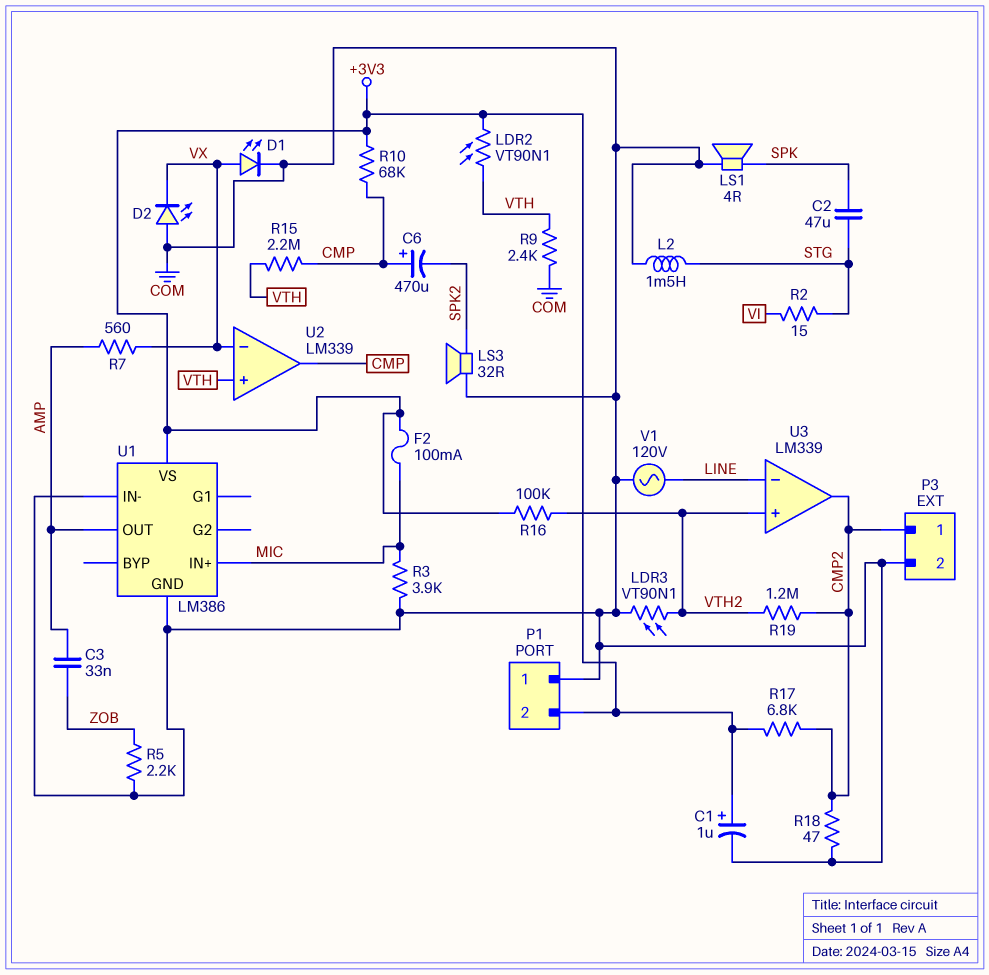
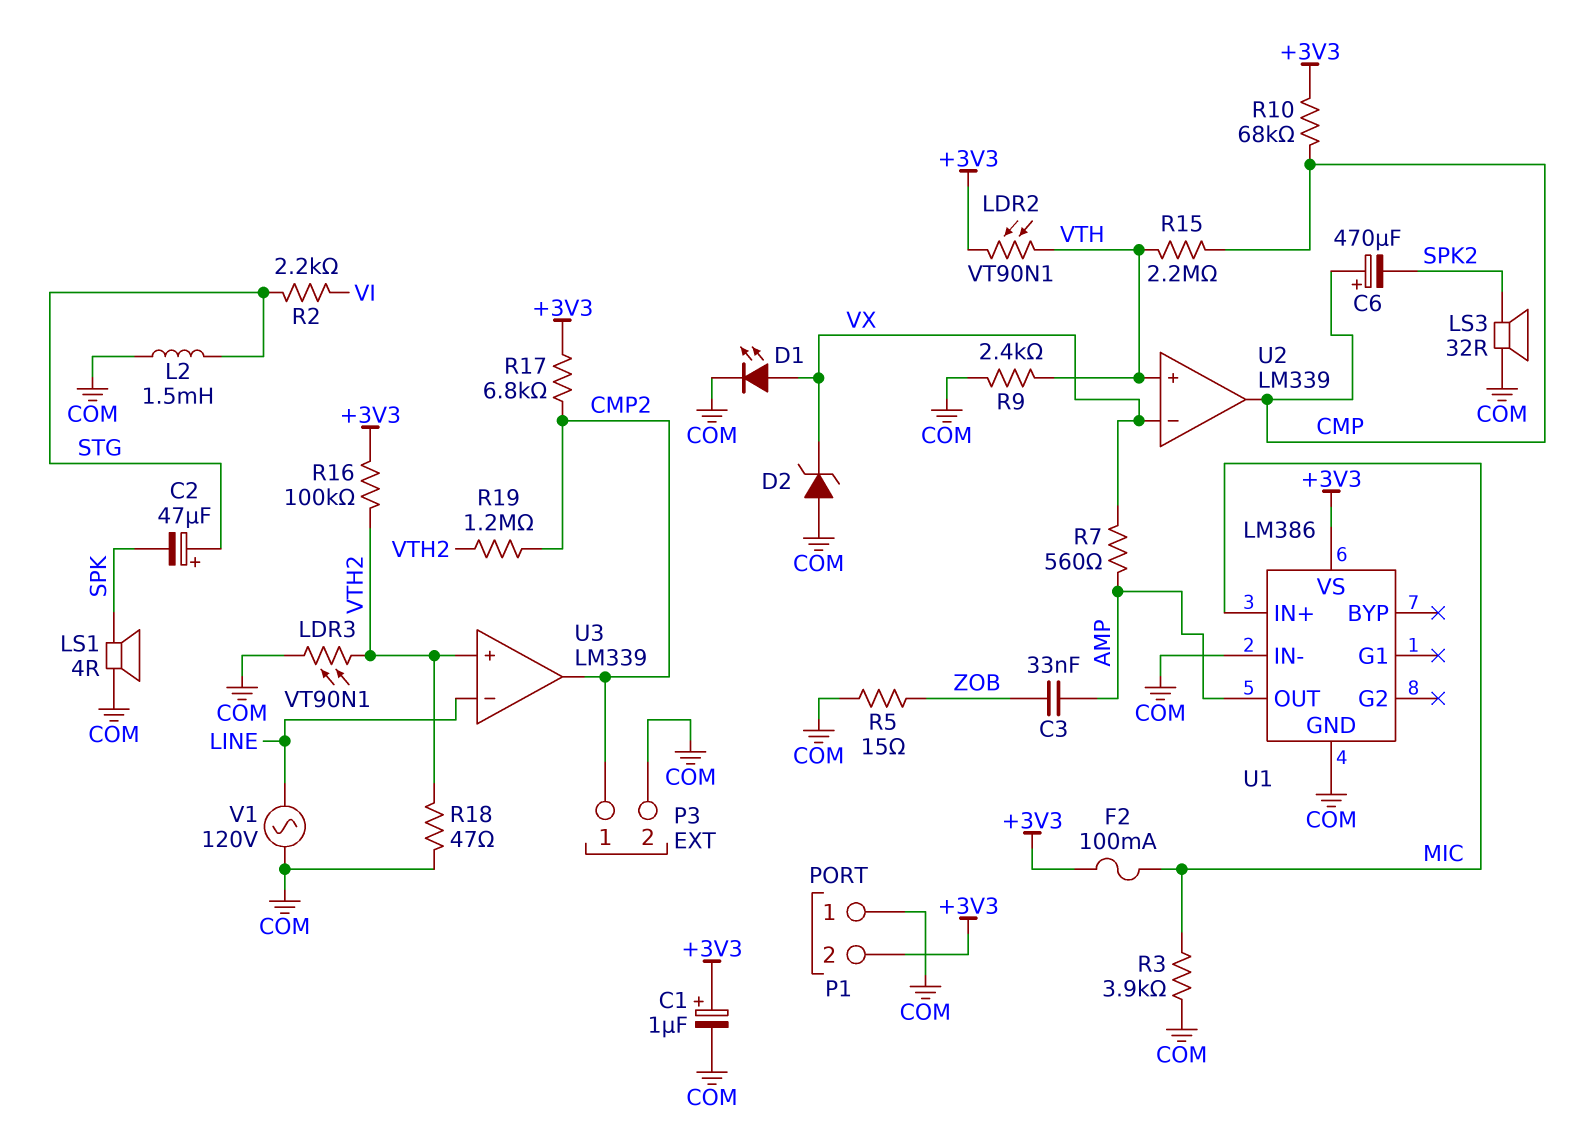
C2: 47uF (SPK, STG) -> 47uF (plus STG, minus SPK)
D2: LED (A COM, K VX) -> zener (A COM, K VX)
R2: 15 (STG, VI) -> 2.2k (STG, VI)
R5: 2.2k (COM, ZOB) -> 15 (COM, ZOB)
R18: 47 (CMP2, COM) -> 47 (COM, VTH2)

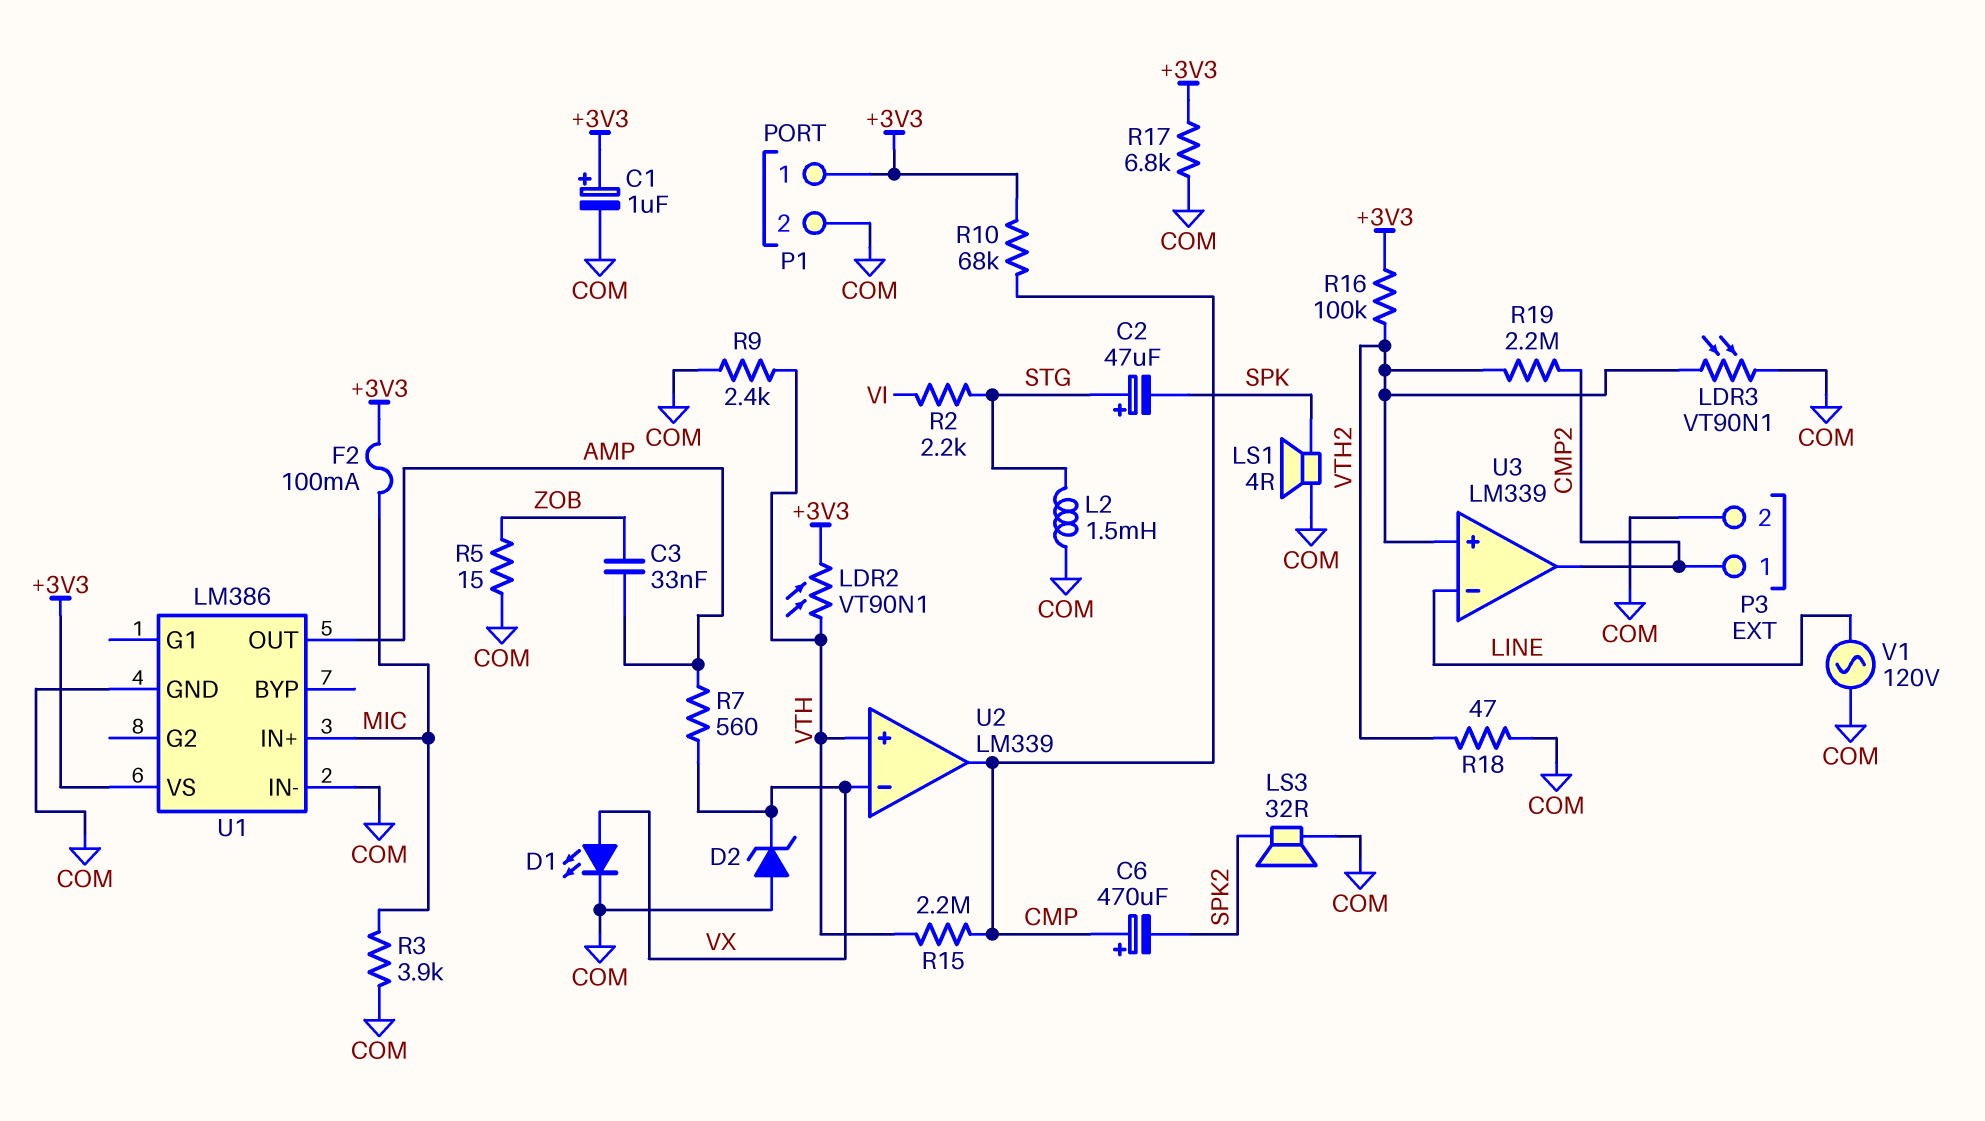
P1 pin 1: COM -> +3V3
P1 pin 2: +3V3 -> COM
R17: 6.8k (+3V3, CMP2) -> 6.8k (+3V3, COM)
R19: 1.2M (CMP2, VTH2) -> 2.2M (CMP2, VTH2)

